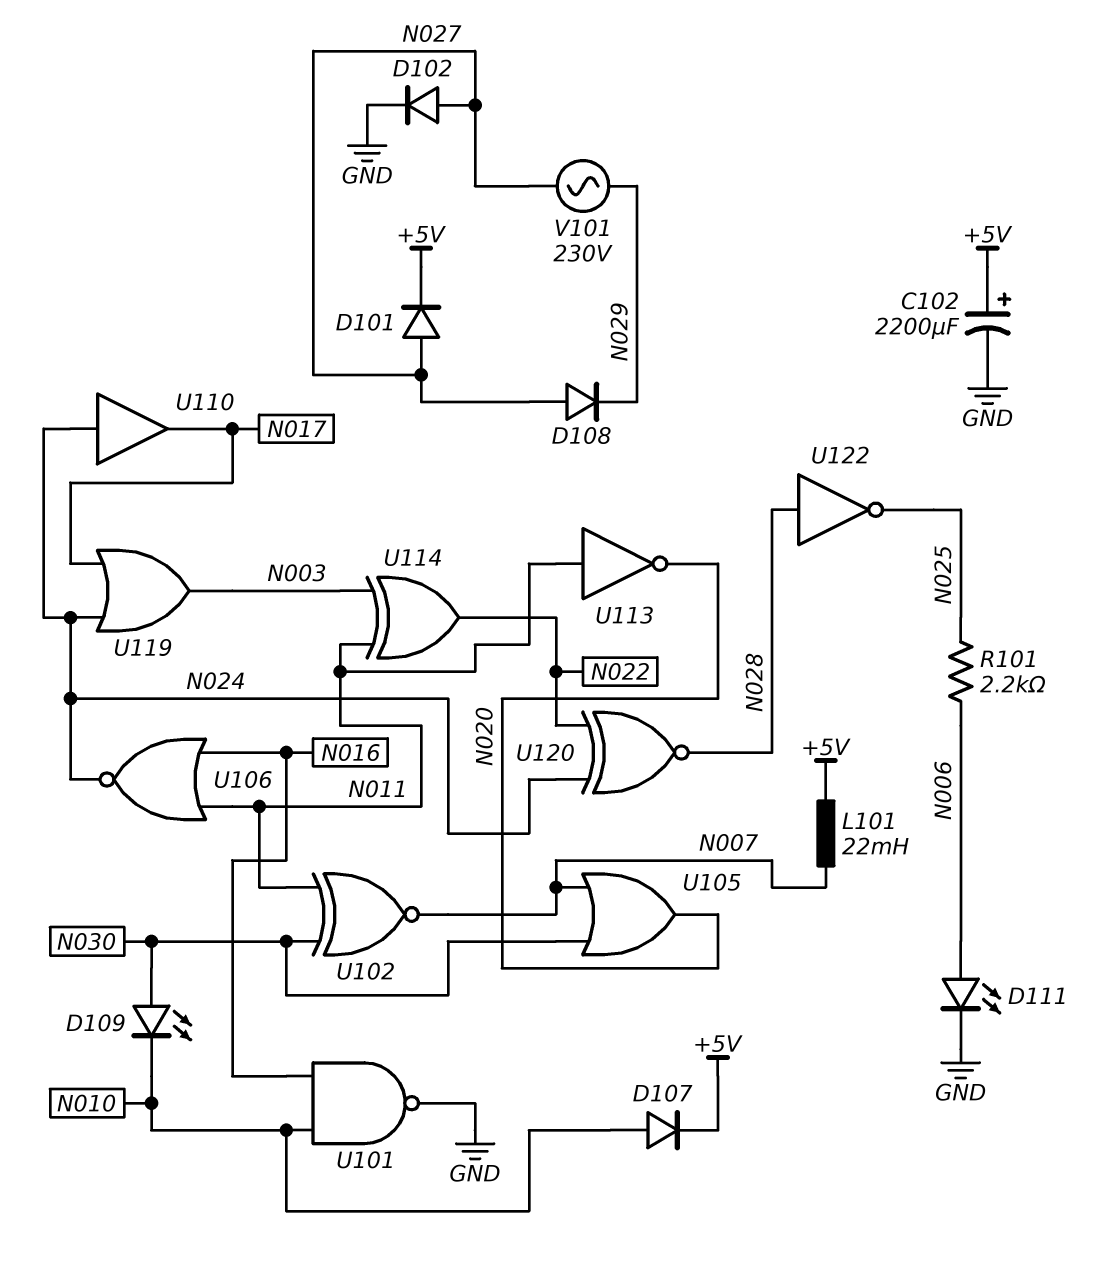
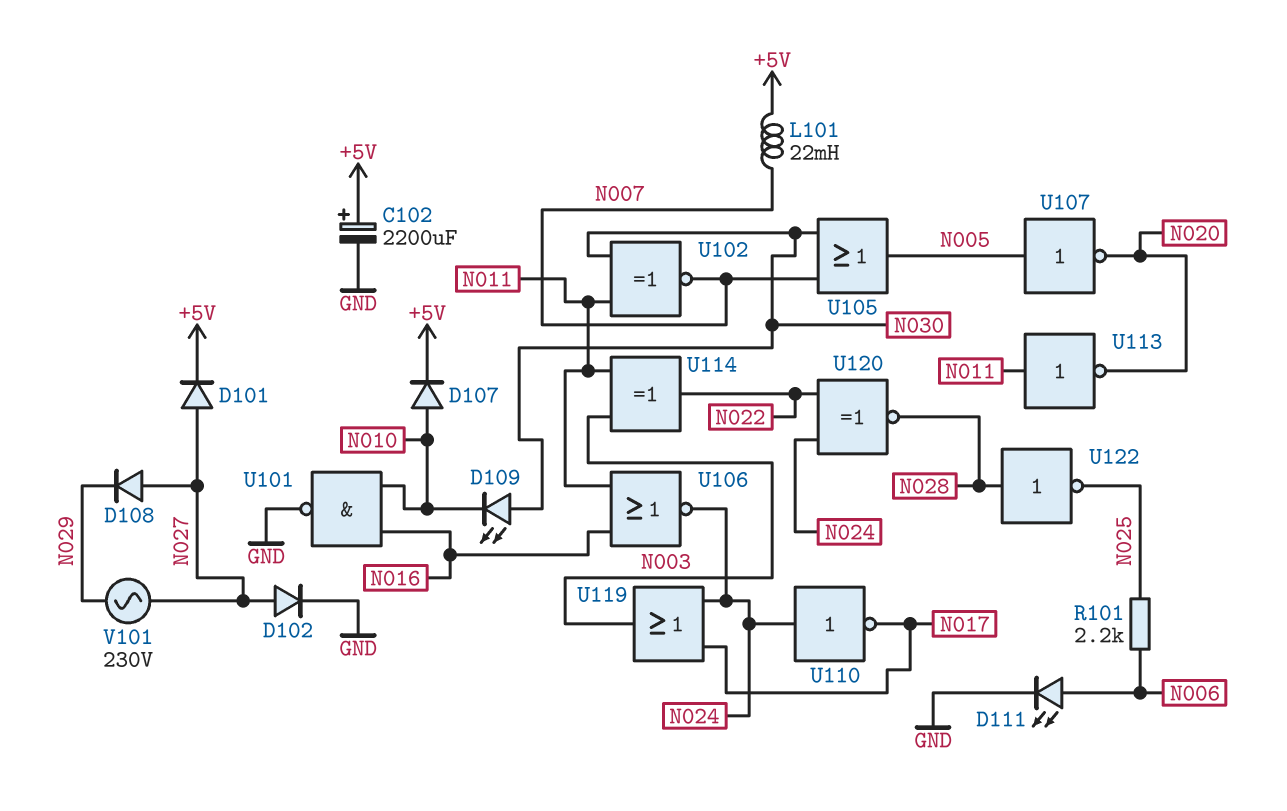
U105: OR (in N007, in N030, out N020) -> OR (in N007, in N030, out N005)
U107: none -> NOT (in N005, out N020)
U110: buffer (in N024, out N017) -> NOT (in N024, out N017)

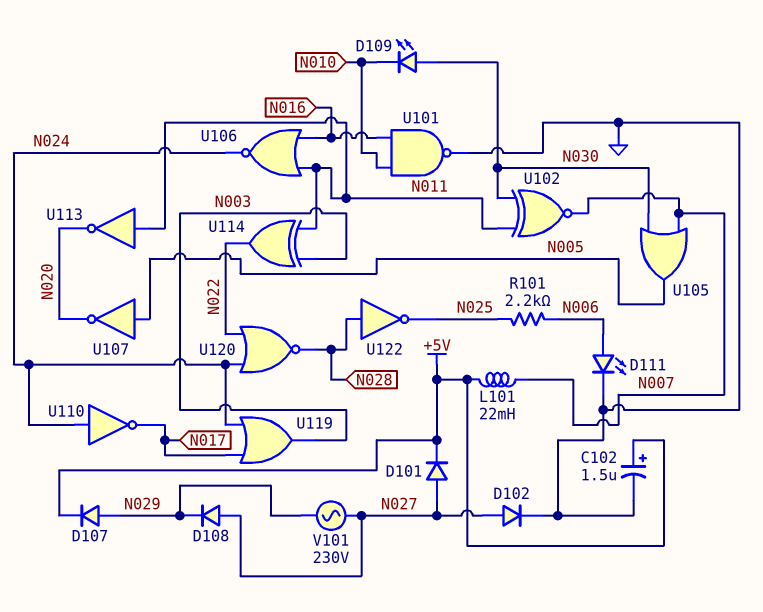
C102: 2200uF (plus +5V, minus GND) -> 1.5uF (plus +5V, minus GND)
D107: diode (A N010, K +5V) -> diode (A N029, K +5V)
U120: XNOR (in N022, in N024, out N028) -> NOR (in N022, in N024, out N028)

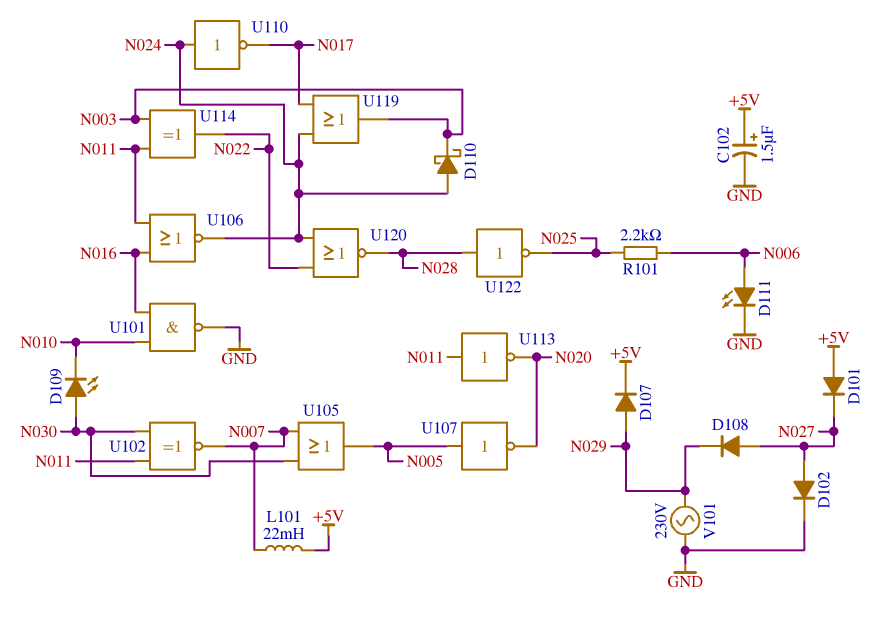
D101: diode (A N027, K +5V) -> diode (A +5V, K N027)
D110: none -> schottky (A N024, K N003)
V101: AC 230V (N027, N029) -> AC 230V (GND, N029)

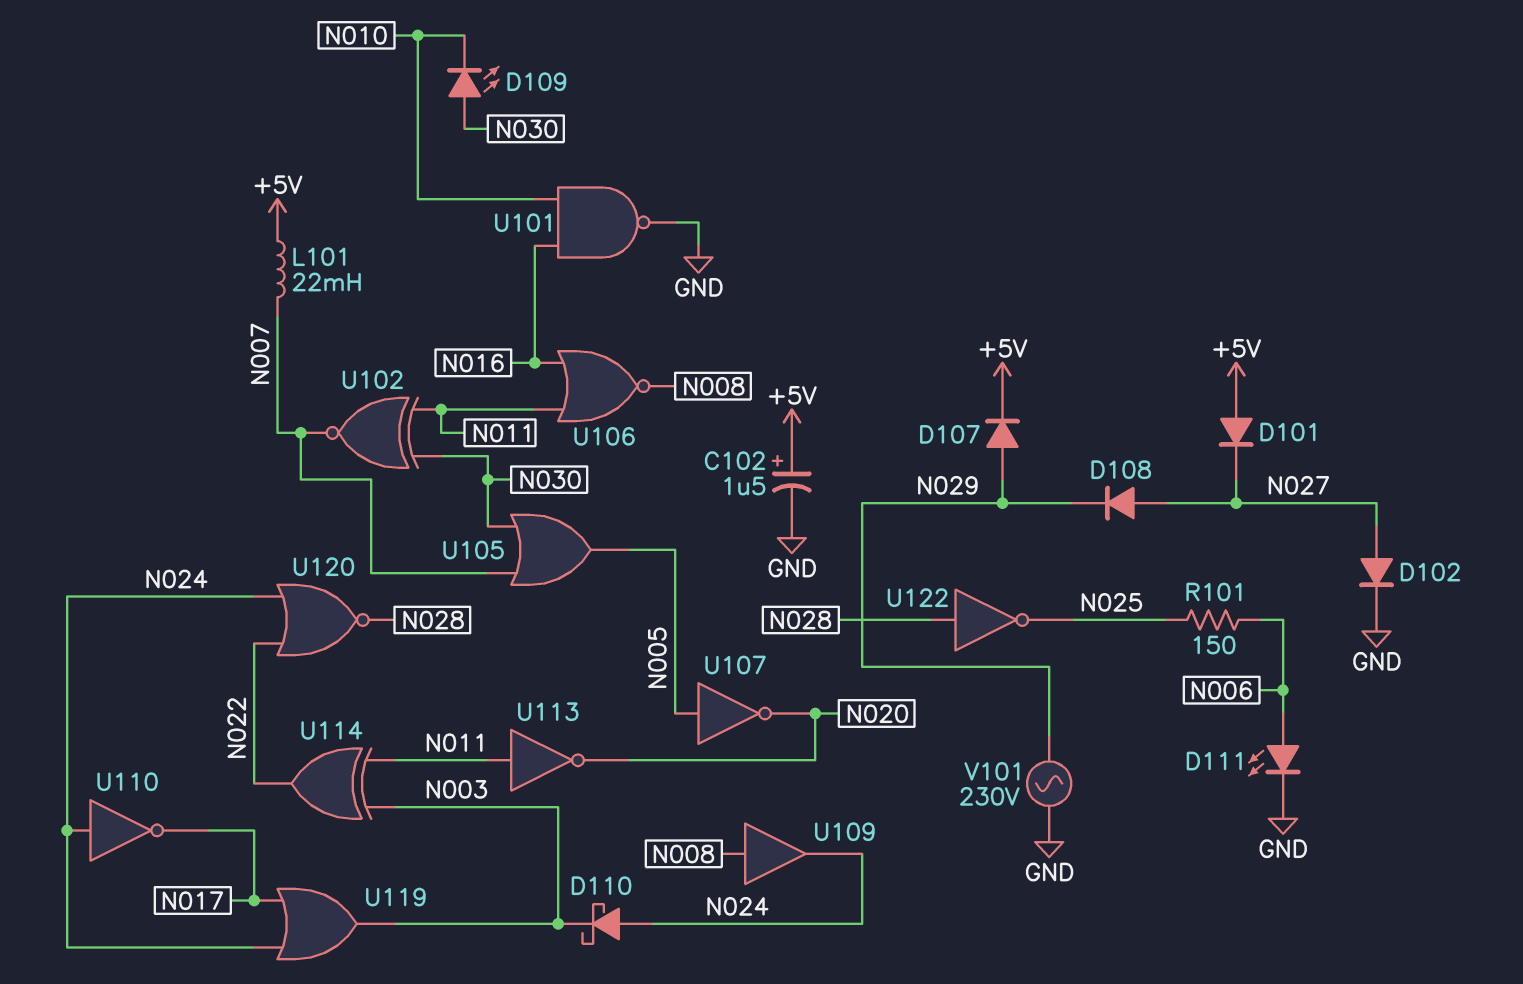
R101: 2.2k (N006, N025) -> 150 (N006, N025)
U106: NOR (in N011, in N016, out N024) -> NOR (in N011, in N016, out N008)
U109: none -> buffer (in N008, out N024)

